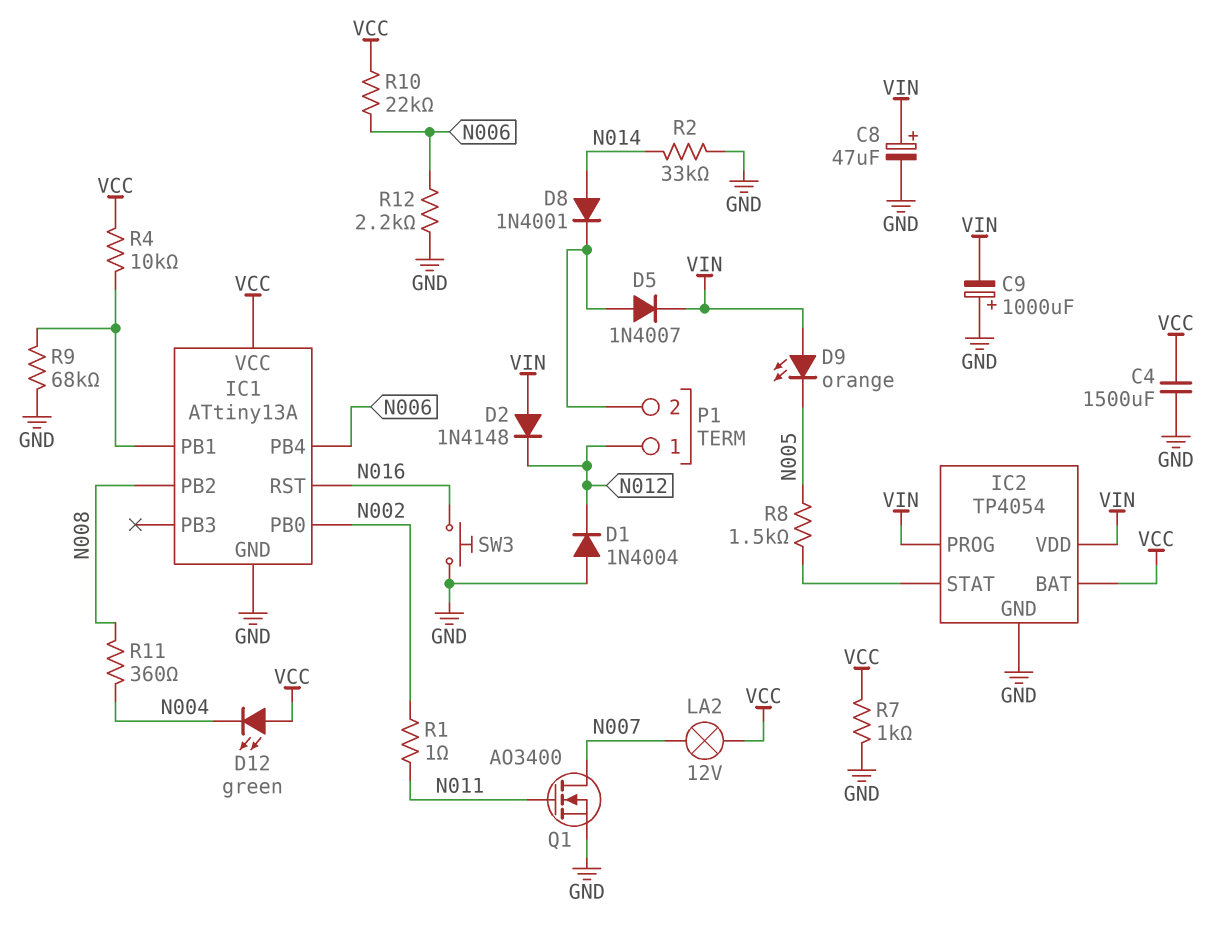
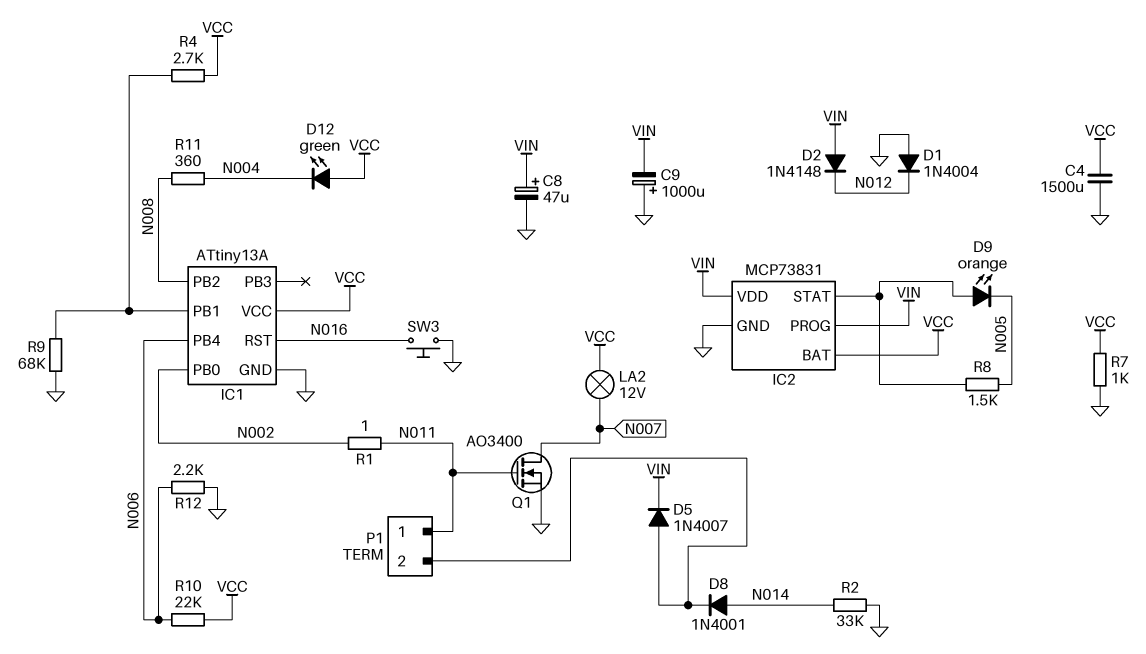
D9: LED orange (A VIN, K N005) -> LED orange (A IC2/STAT, K N005)
IC2: TP4054 -> MCP73831
P1 pin 1: N012 -> N011
R4: 10k (IC1/PB1, VCC) -> 2.7k (IC1/PB1, VCC)

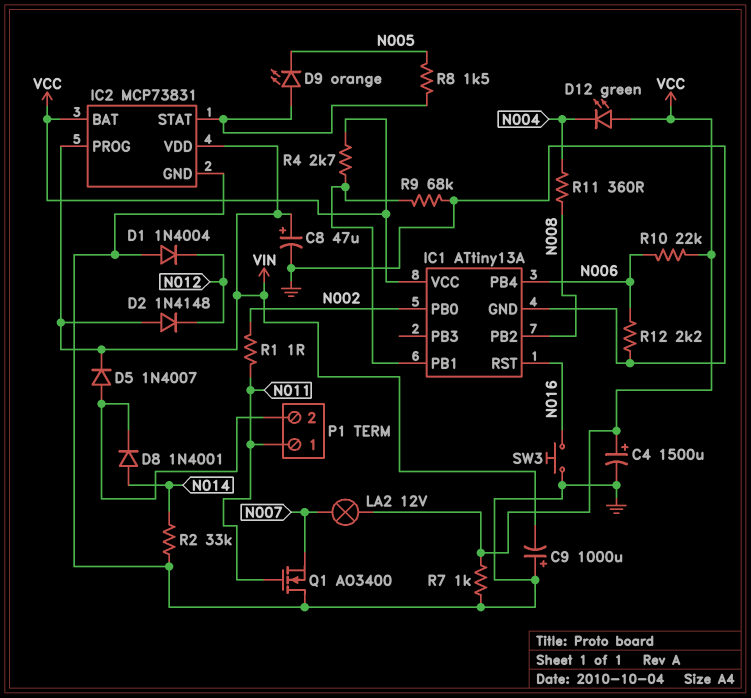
C4: 1500uF (GND, VCC) -> 1500uF (plus VCC, minus GND)
Q1: NMOS AO3400 (G N011, D N007, S GND) -> NMOS AO3400 (G N011, D GND, S N007)

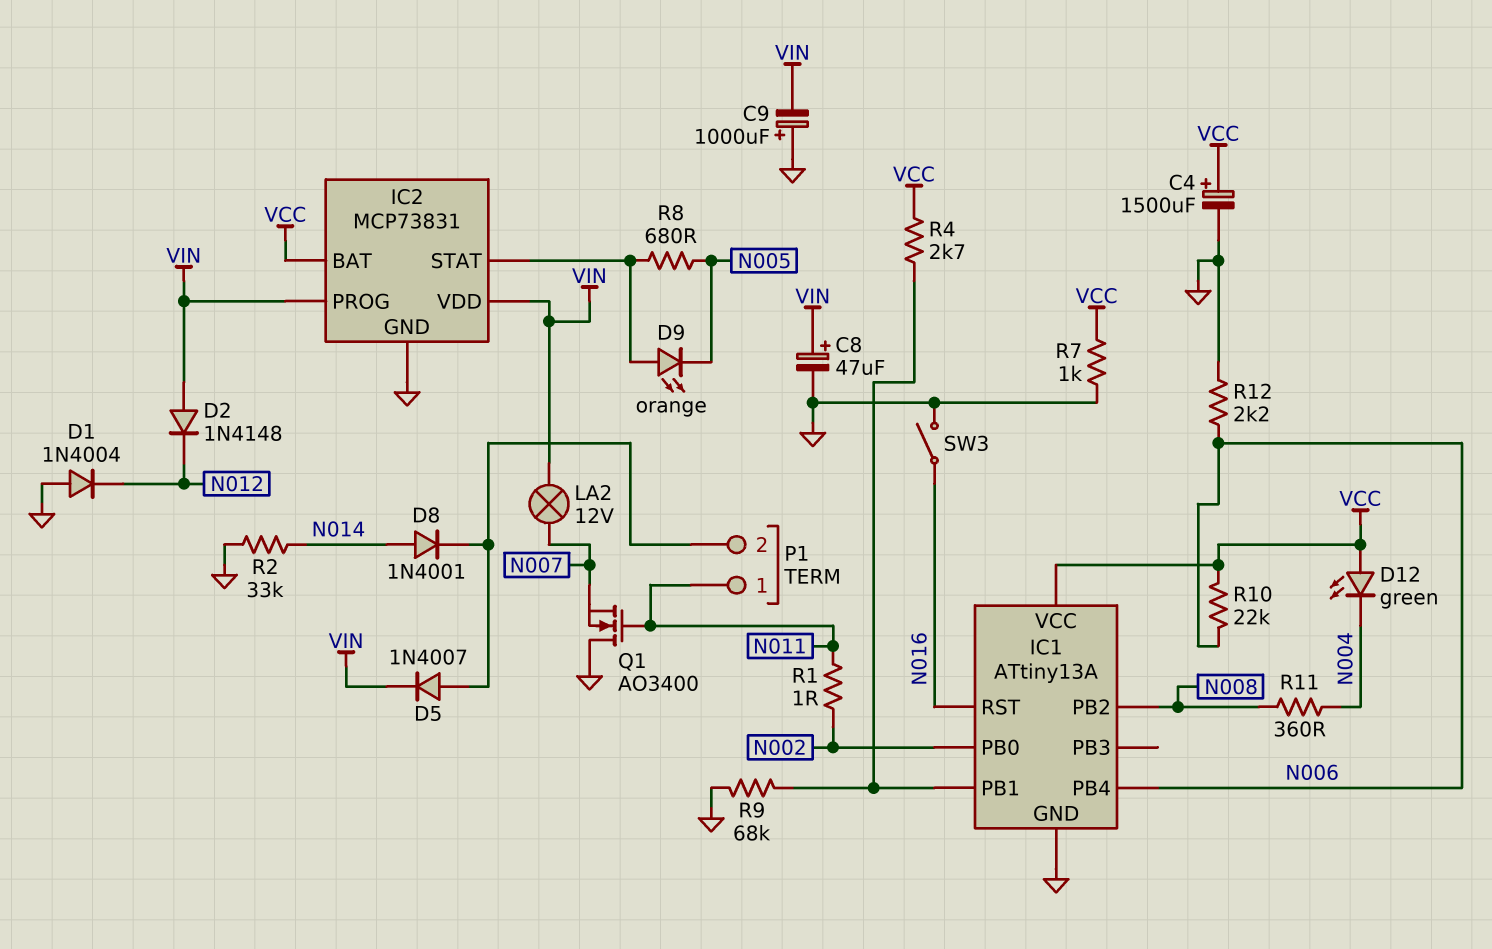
LA2: lamp 12V (N007, VCC) -> lamp 12V (N007, VIN)
R8: 1.5k (IC2/STAT, N005) -> 680 (IC2/STAT, N005)
SW3: button (GND, N016) -> switch (GND, N016)

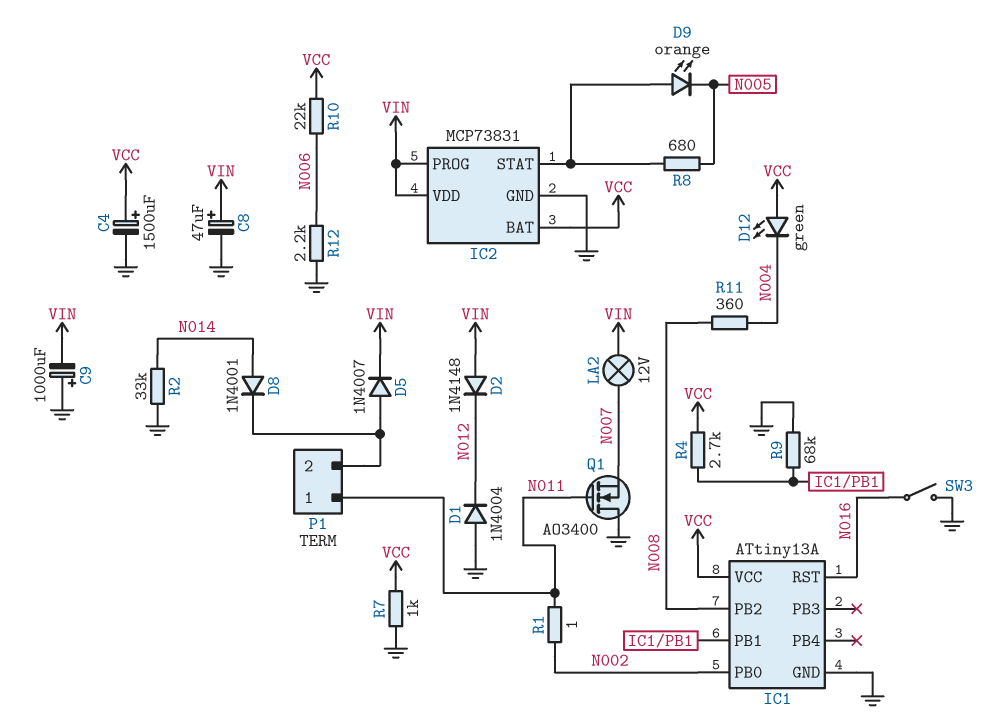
IC1 pin PB4: N006 -> none

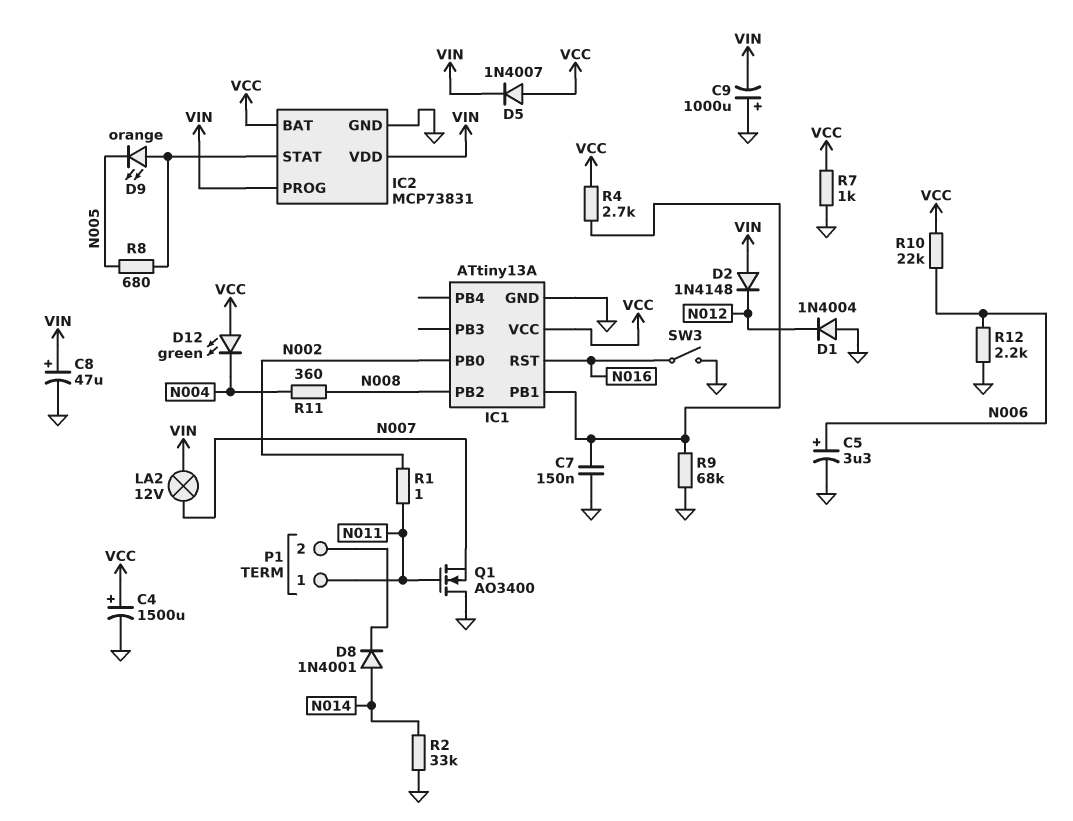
C5: none -> 3.3uF (plus N006, minus GND)
C7: none -> 150nF (GND, IC1/PB1)
D5: diode 1N4007 (A P1/2, K VIN) -> diode 1N4007 (A VCC, K VIN)

